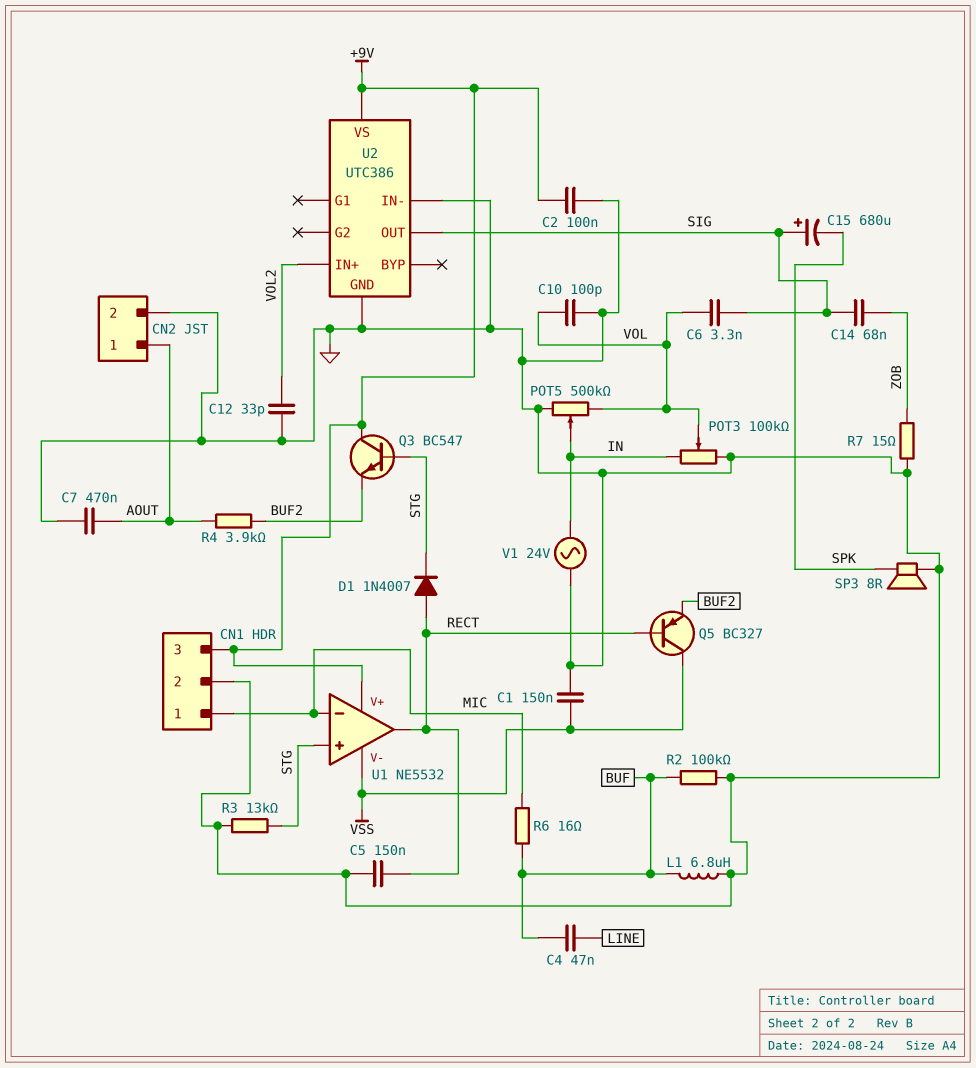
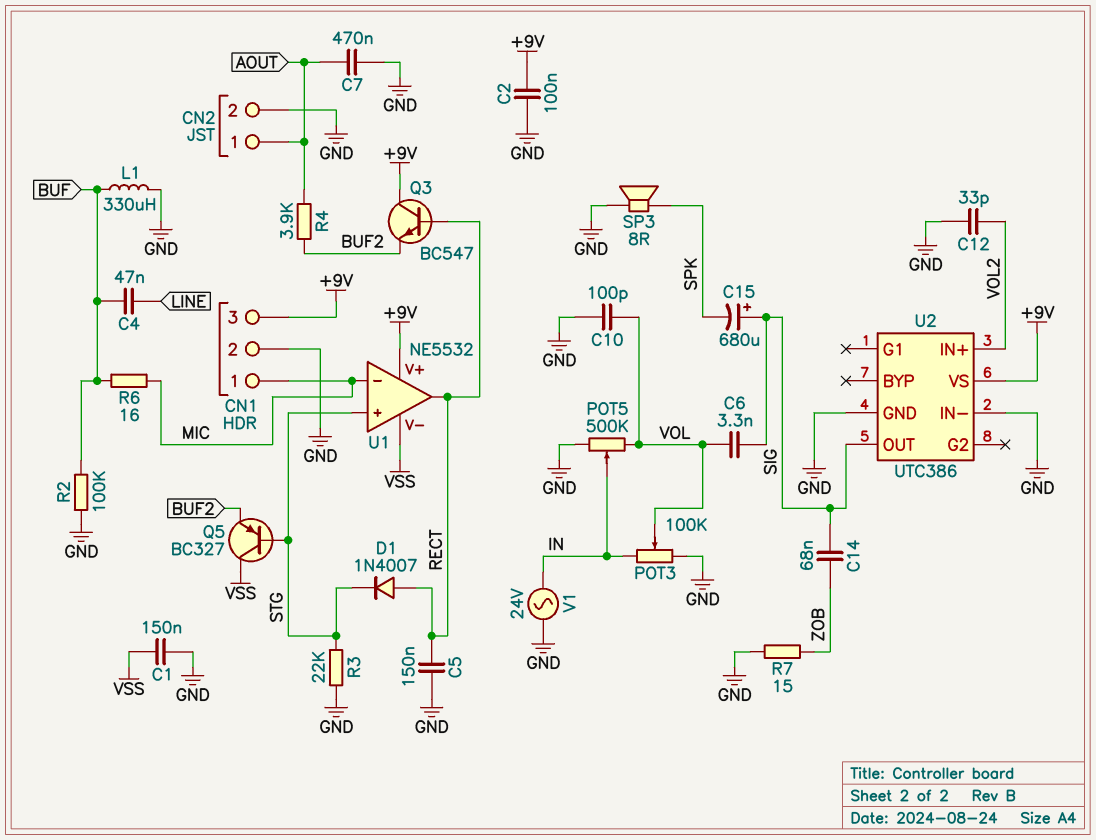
L1: 6.8uH (BUF, GND) -> 330uH (BUF, GND)
Q3: NPN BC547 (B STG, C +9V, E BUF2) -> NPN BC547 (B RECT, C +9V, E BUF2)
Q5: PNP BC327 (B RECT, C VSS, E BUF2) -> PNP BC327 (B STG, C VSS, E BUF2)
R3: 13k (GND, STG) -> 22k (GND, STG)

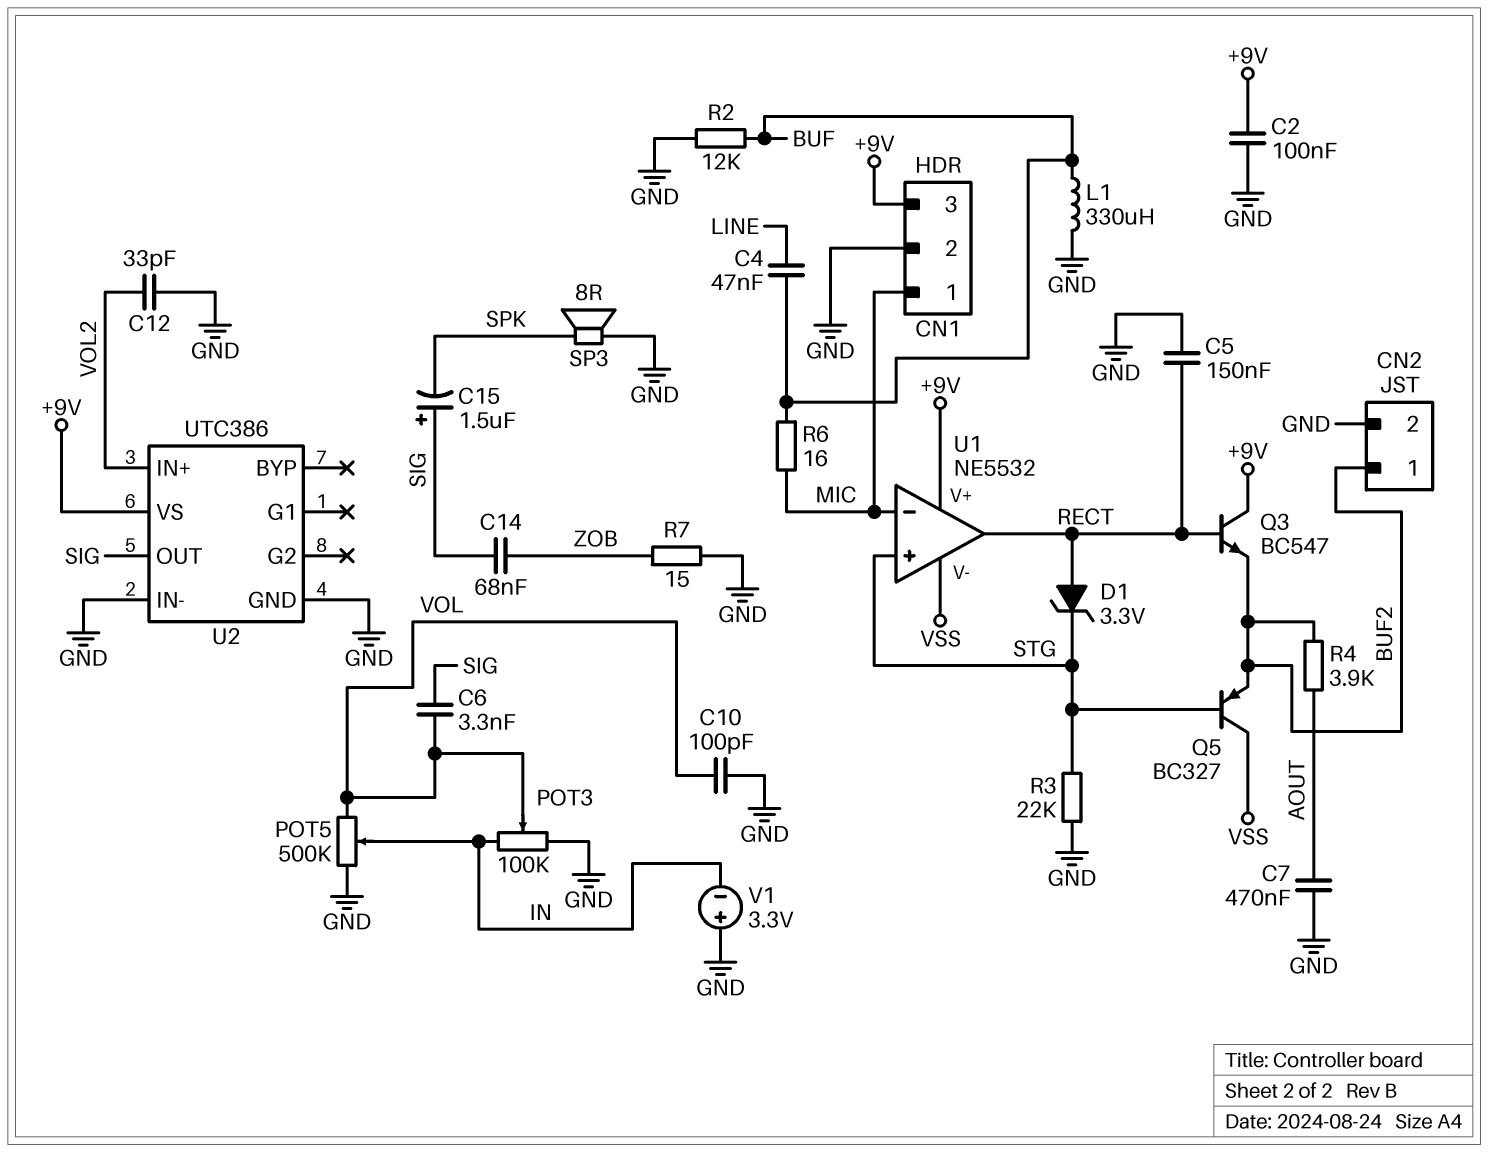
C1: 150nF (GND, VSS) -> none
C15: 680uF (plus SIG, minus SPK) -> 1.5uF (plus SIG, minus SPK)
CN2 pin 1: AOUT -> BUF2
D1: diode 1N4007 (A RECT, K STG) -> zener 3.3V (A RECT, K STG)
R2: 100k (BUF, GND) -> 12k (BUF, GND)
V1: AC 24V (GND, IN) -> 3.3V (plus GND, minus IN)

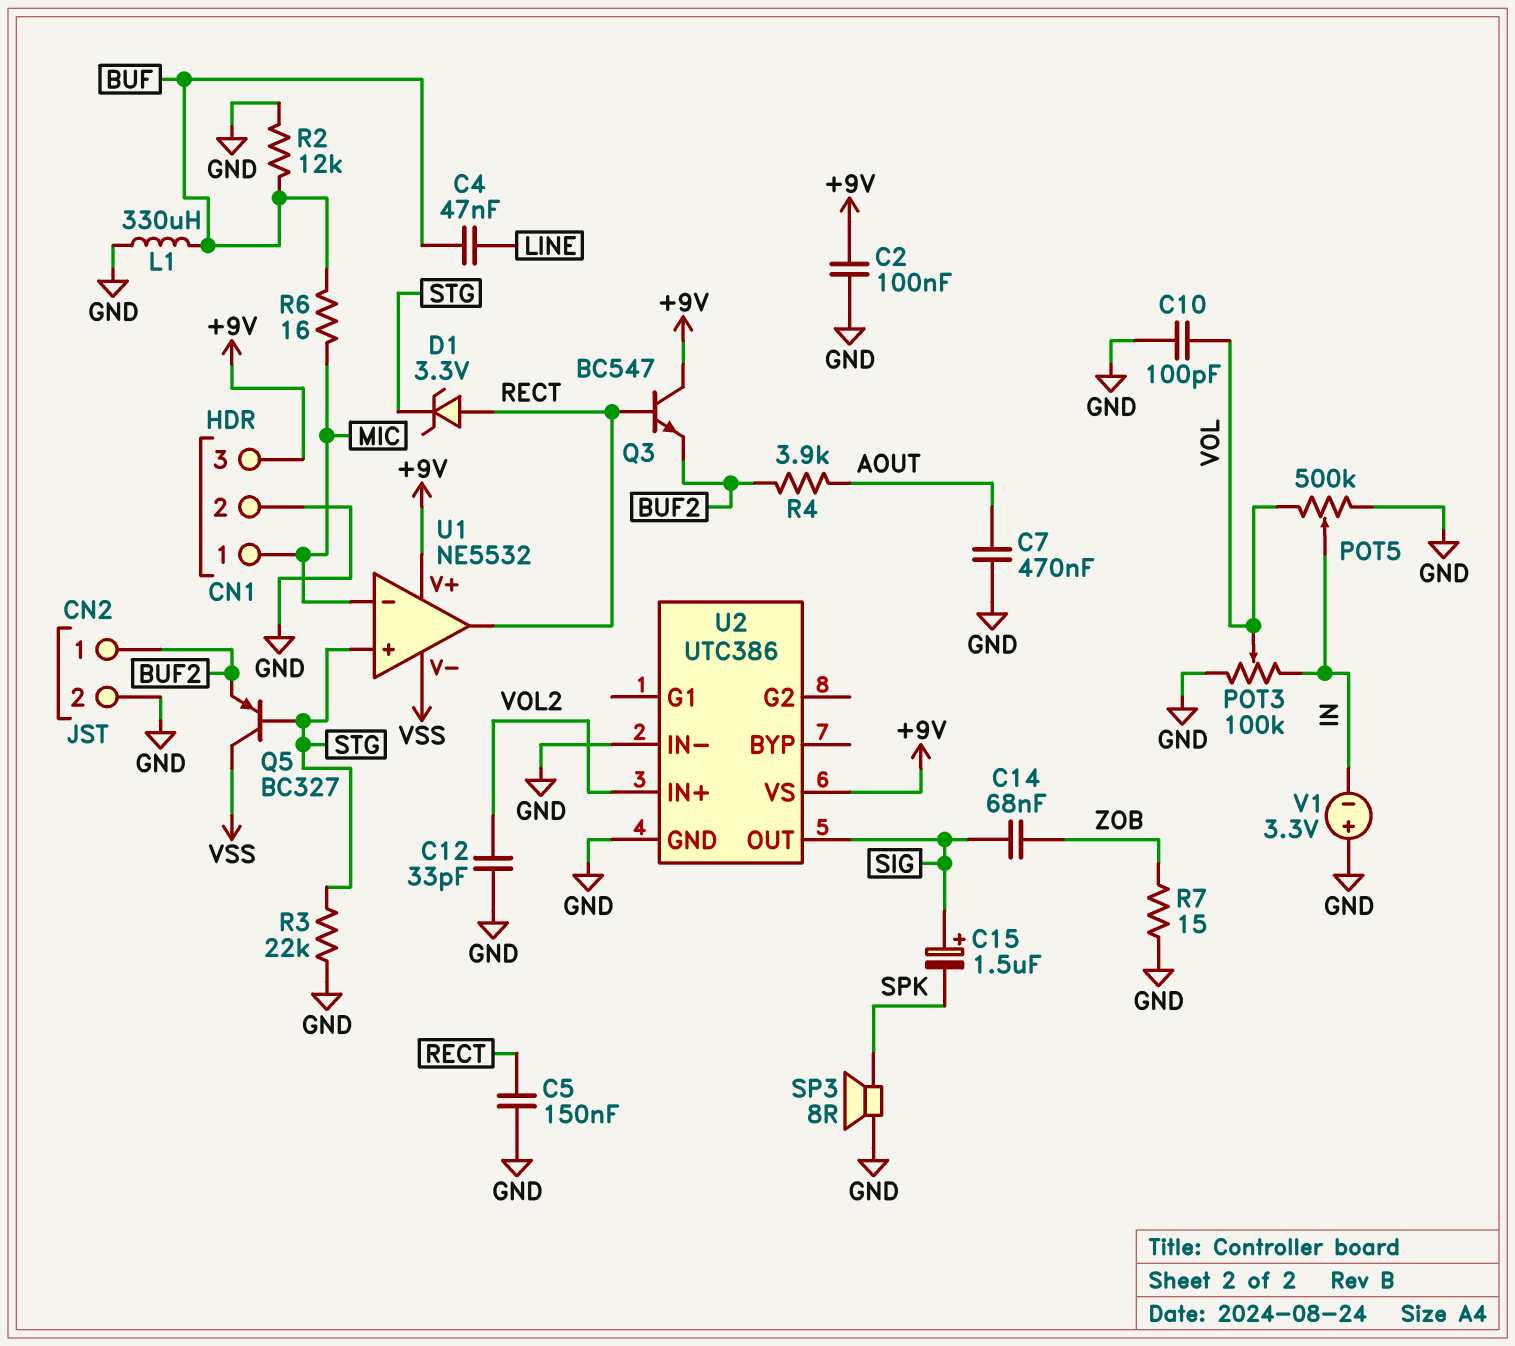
C6: 3.3nF (SIG, VOL) -> none

